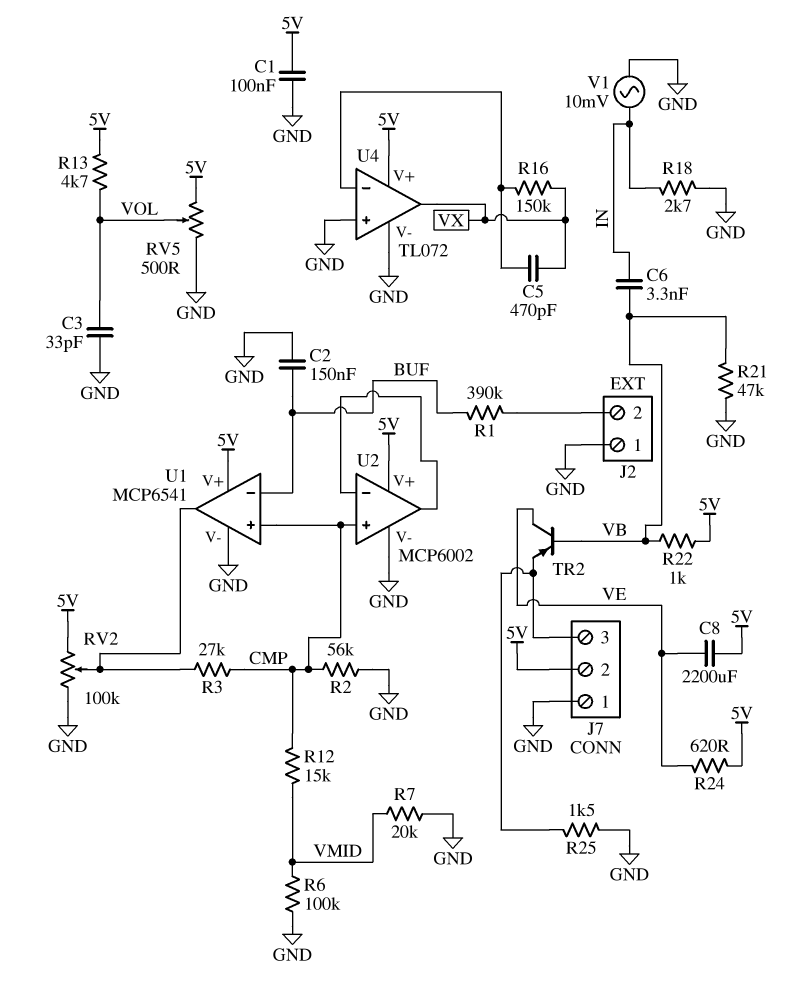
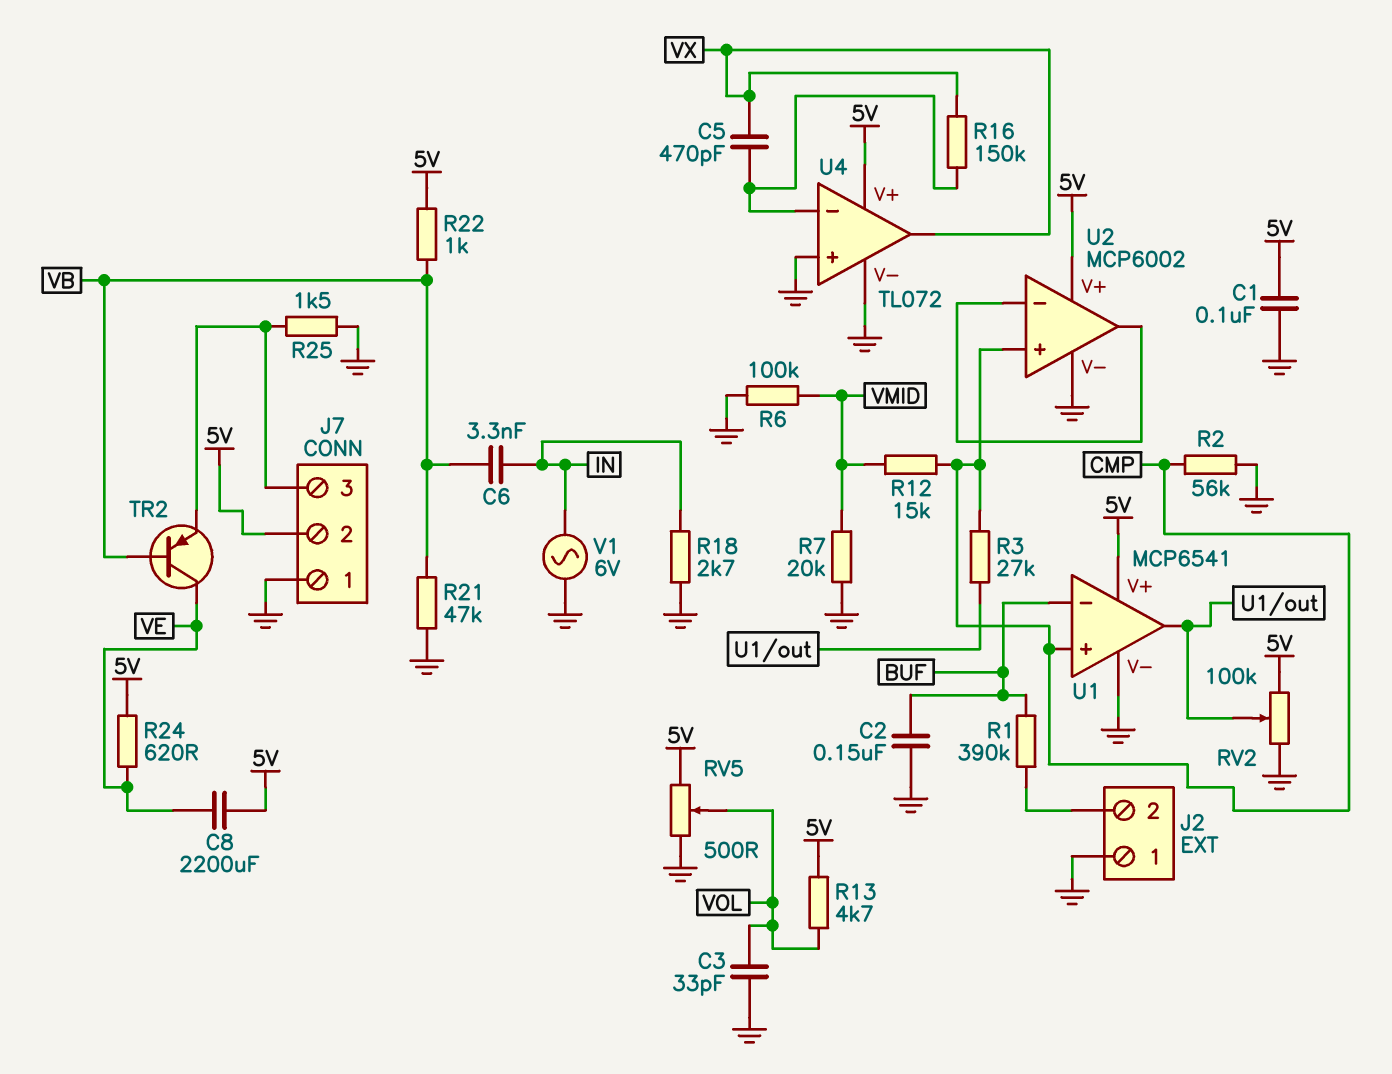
V1: AC 10mV (GND, IN) -> AC 6V (GND, IN)

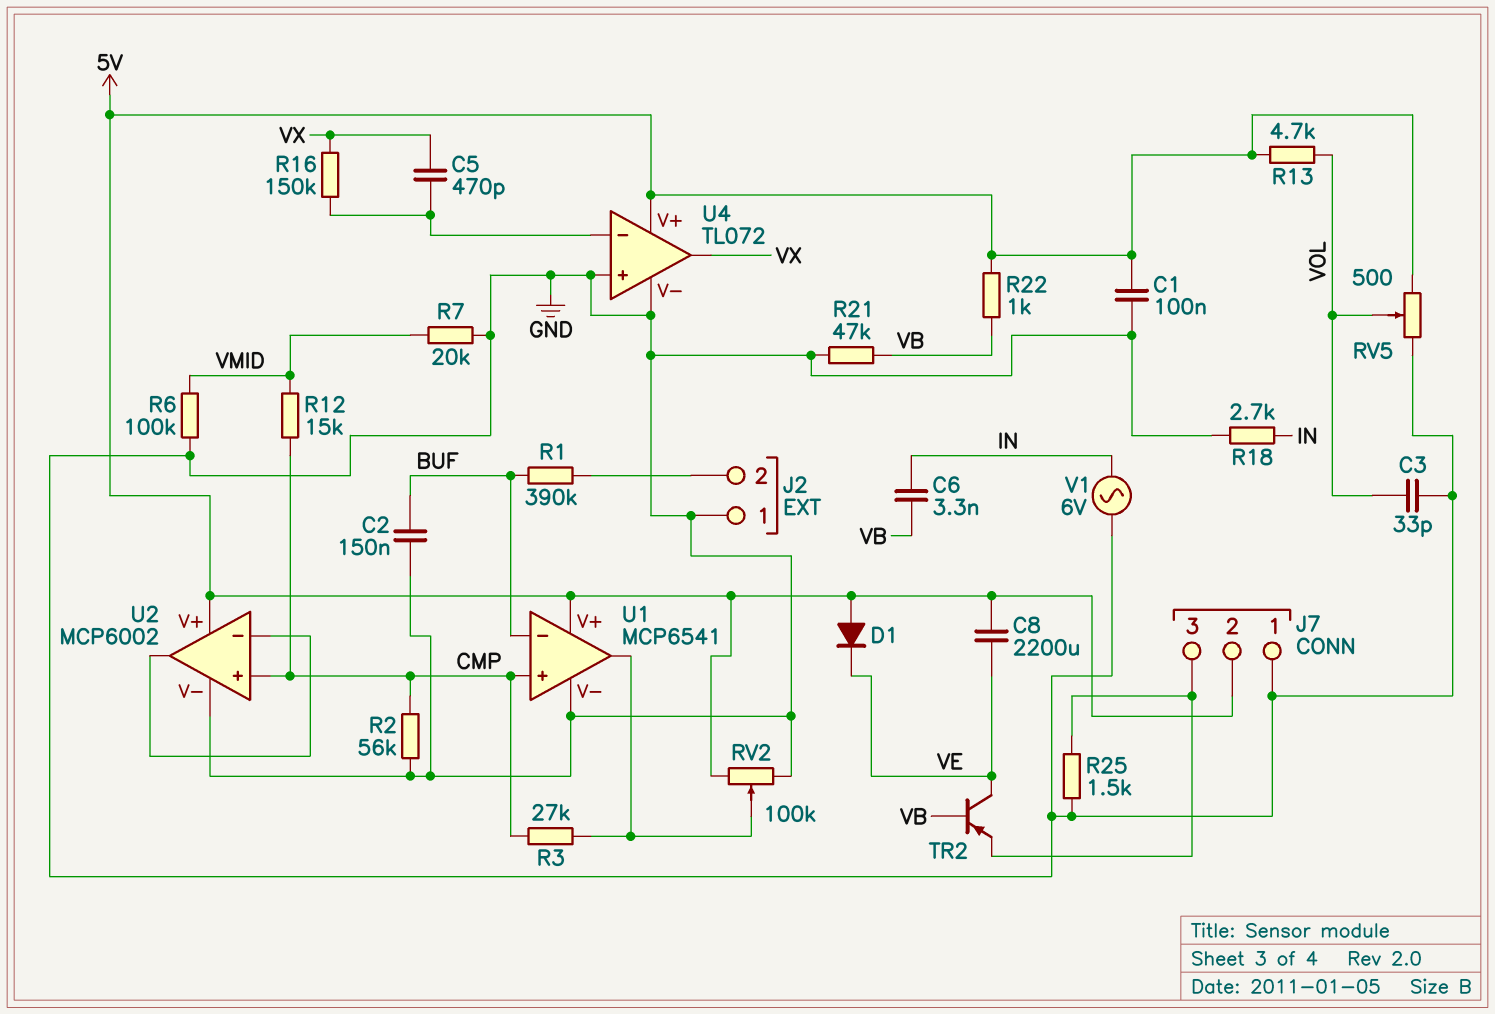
D1: none -> diode (A 5V, K VE)
R24: 620 (5V, VE) -> none

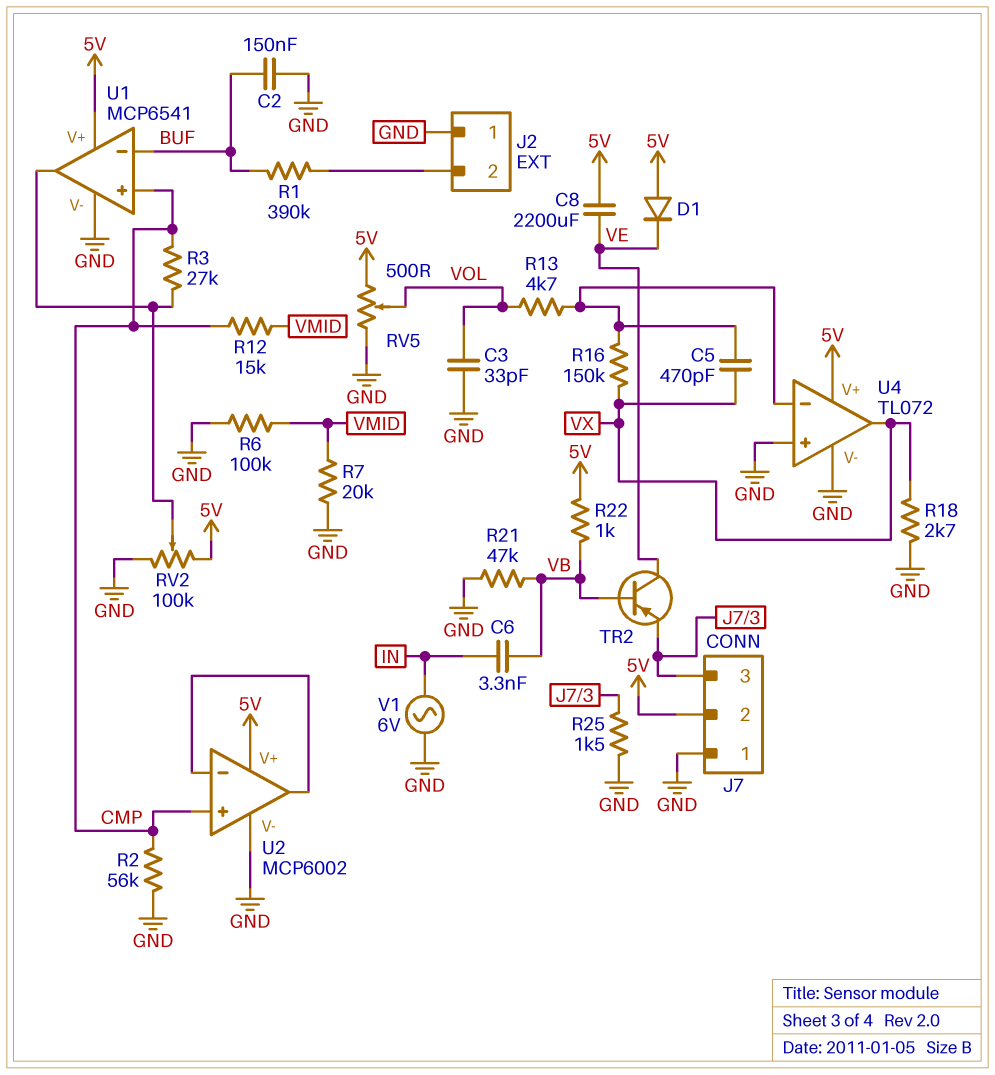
C1: 100nF (5V, GND) -> none
R13: 4.7k (5V, VOL) -> 4.7k (U4/in-, VOL)
R18: 2.7k (GND, IN) -> 2.7k (GND, VX)

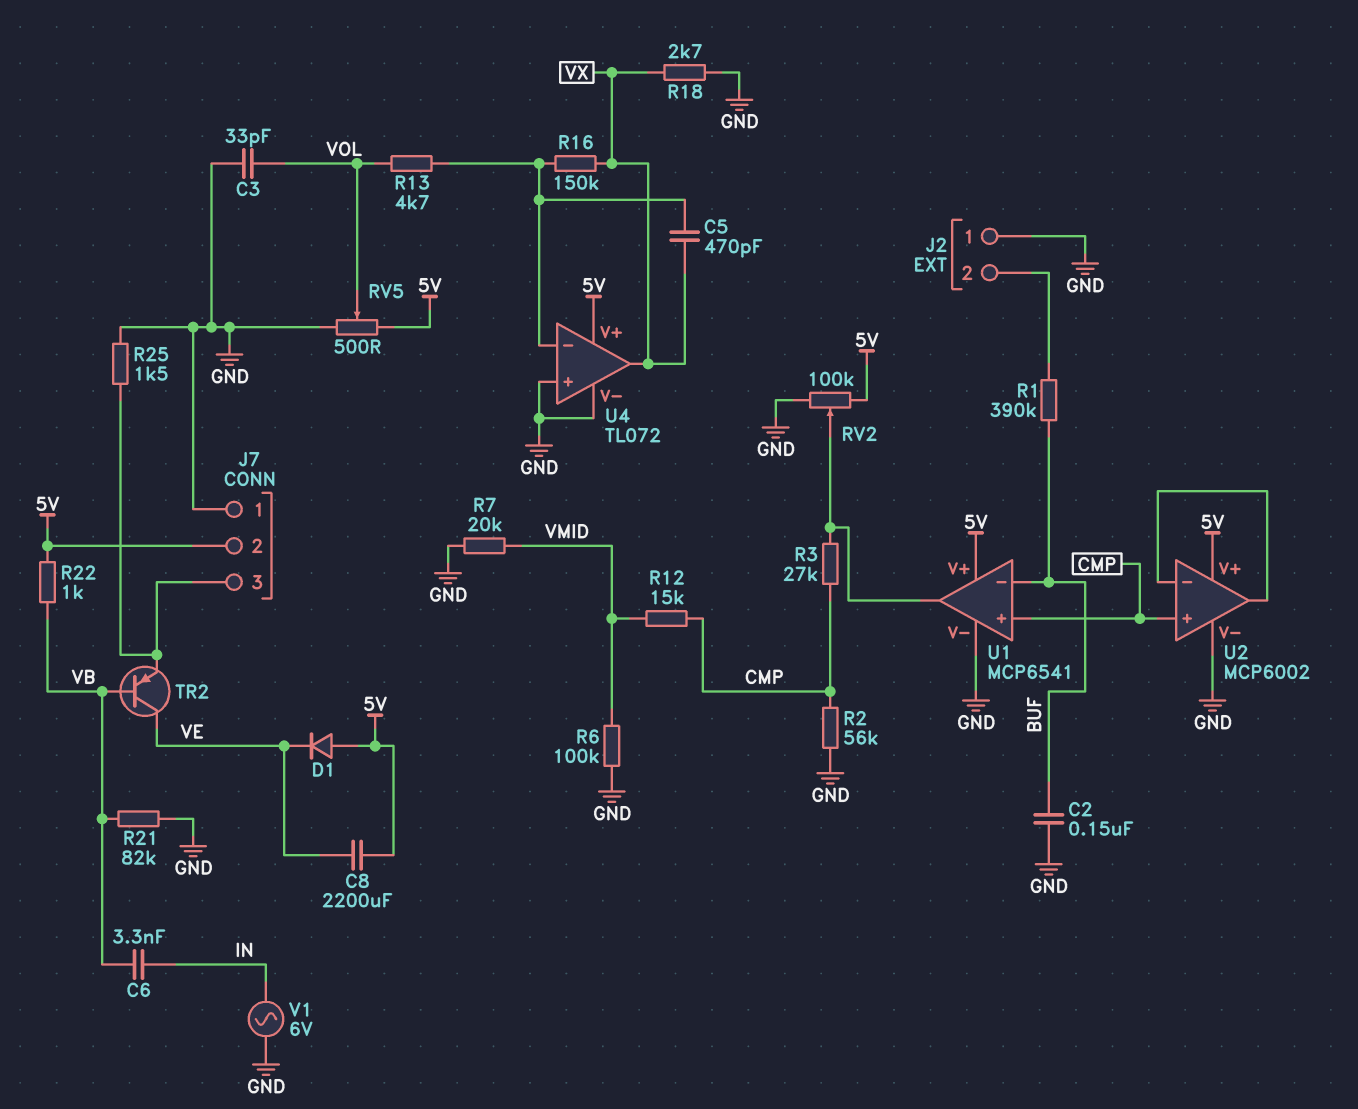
R21: 47k (GND, VB) -> 82k (GND, VB)

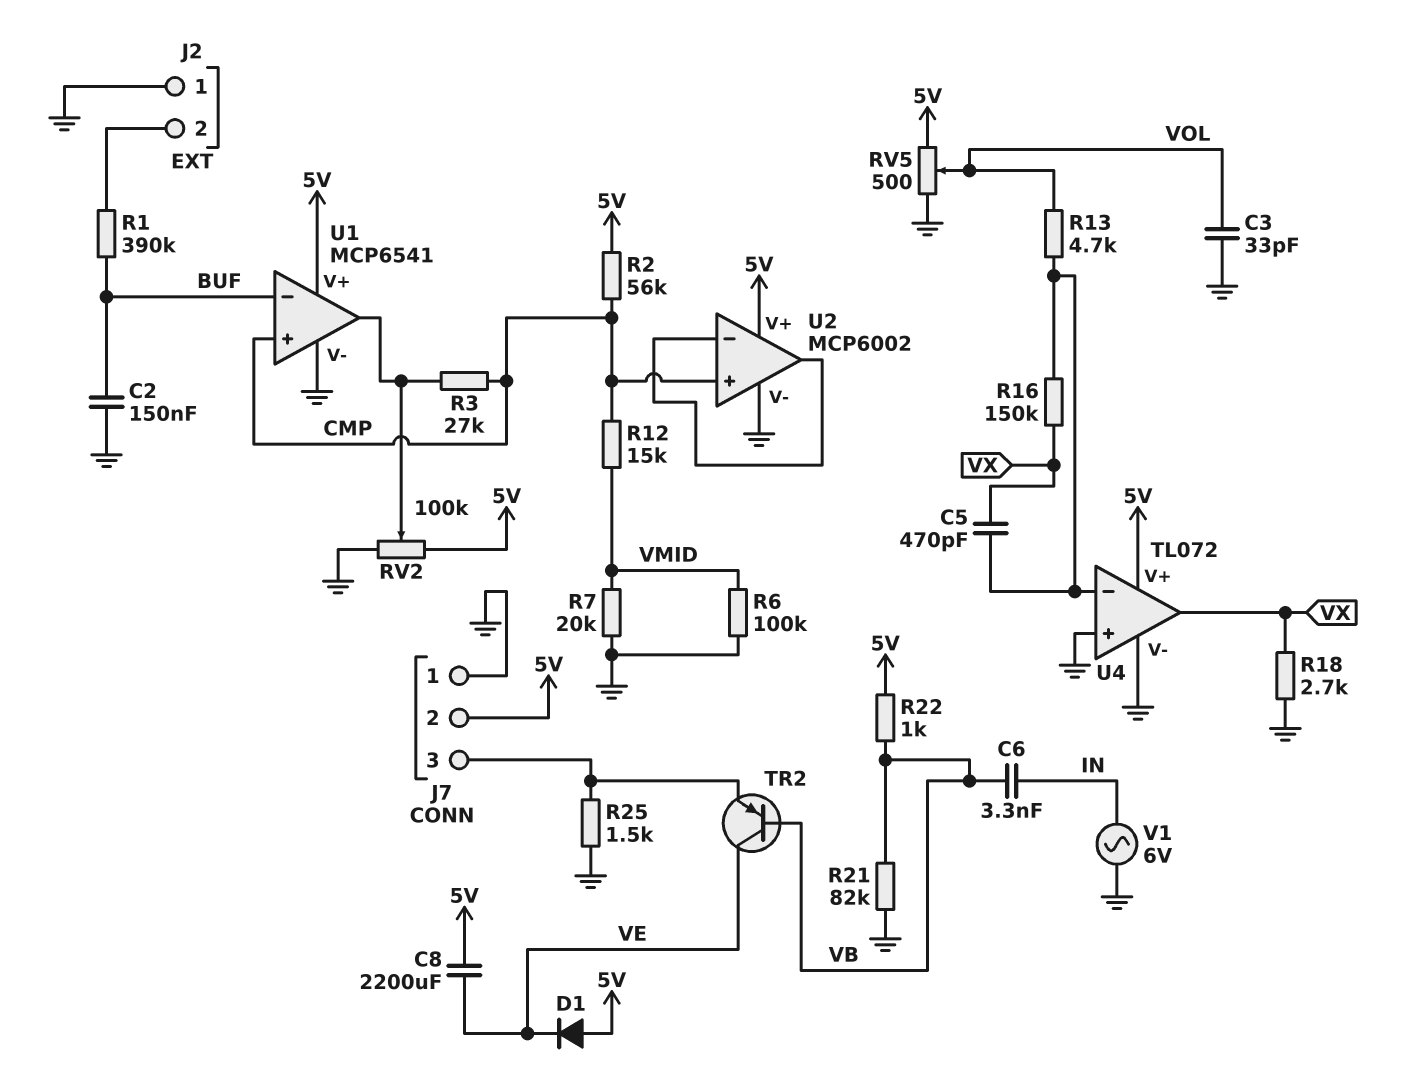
R2: 56k (CMP, GND) -> 56k (5V, CMP)

